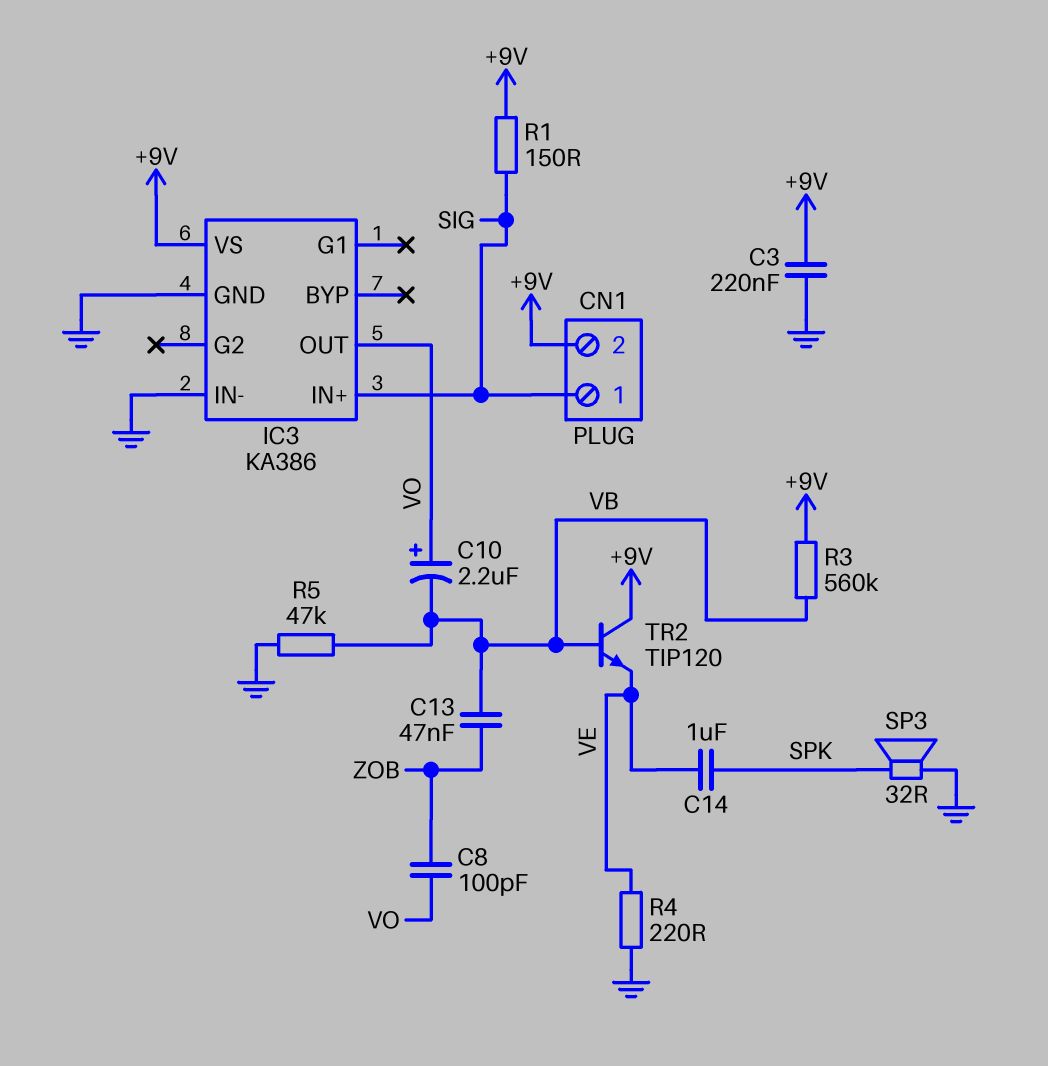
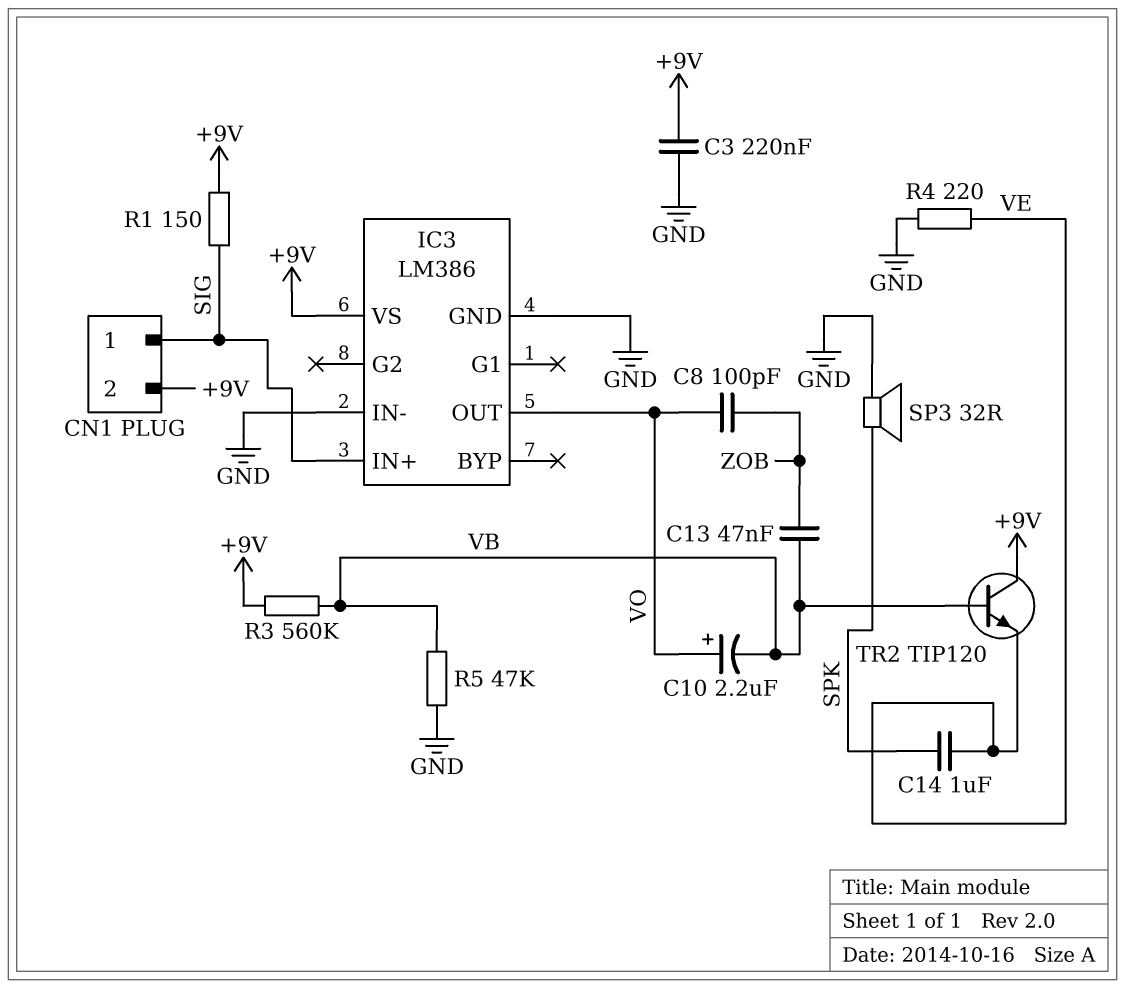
IC3: KA386 -> LM386

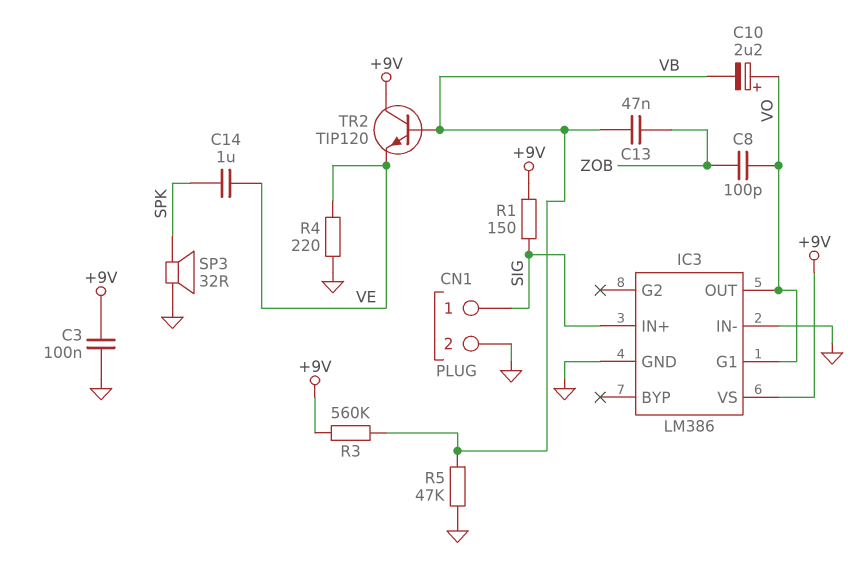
C3: 220nF (+9V, GND) -> 100nF (+9V, GND)
CN1 pin 2: +9V -> GND
IC3 pin G1: none -> VO

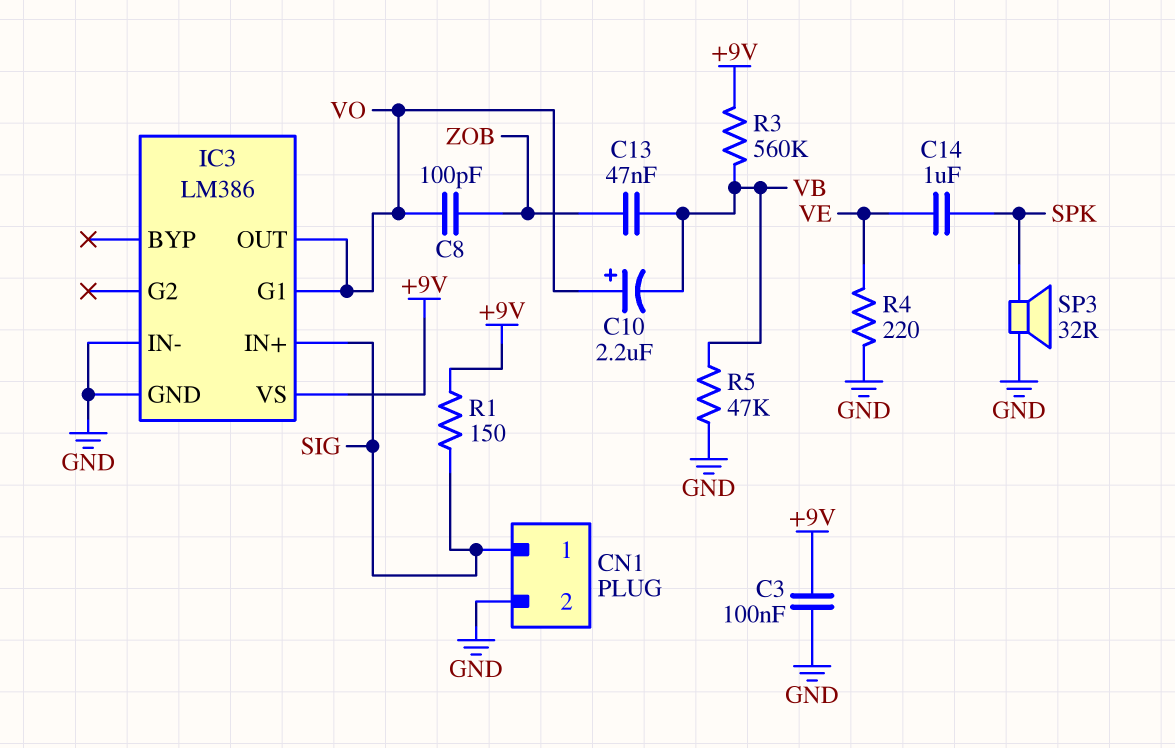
TR2: NPN TIP120 (B VB, C +9V, E VE) -> none

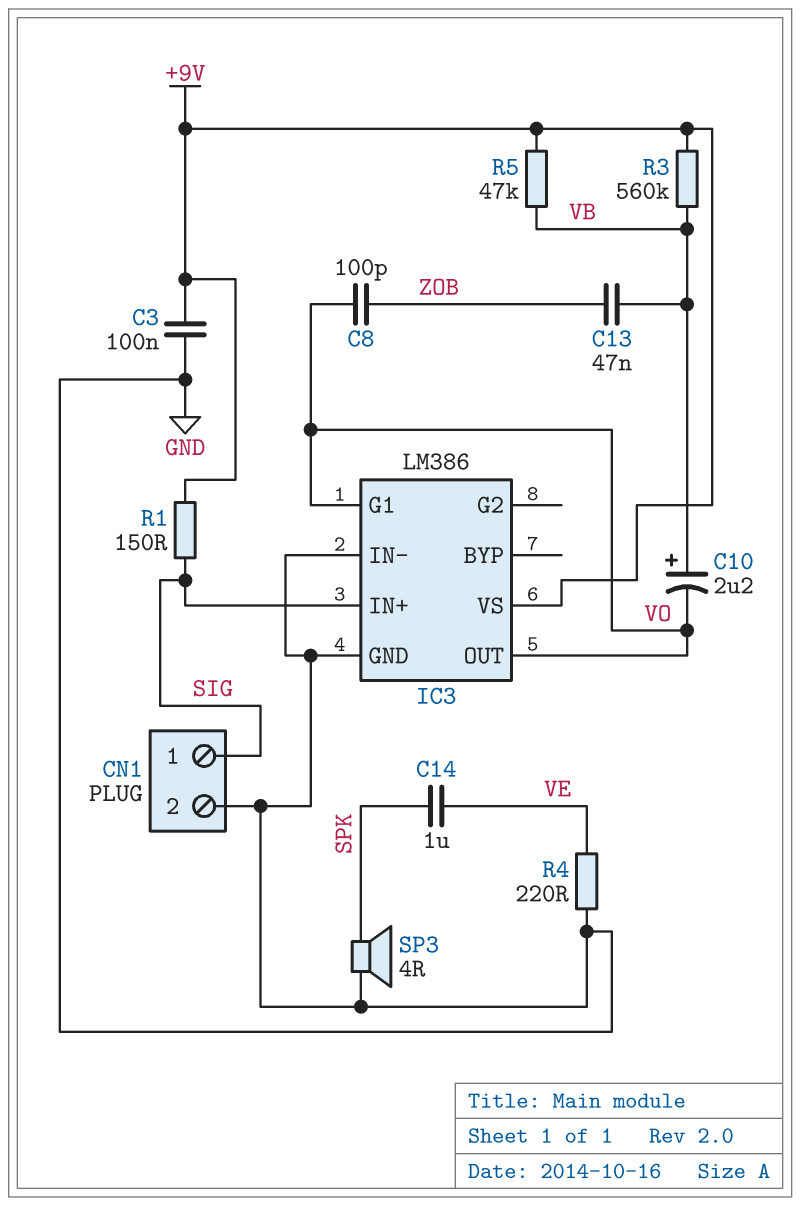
C10: 2.2uF (plus VO, minus VB) -> 2.2uF (plus VB, minus VO)
R5: 47k (GND, VB) -> 47k (+9V, VB)
SP3: speaker 32R (GND, SPK) -> speaker 4R (GND, SPK)

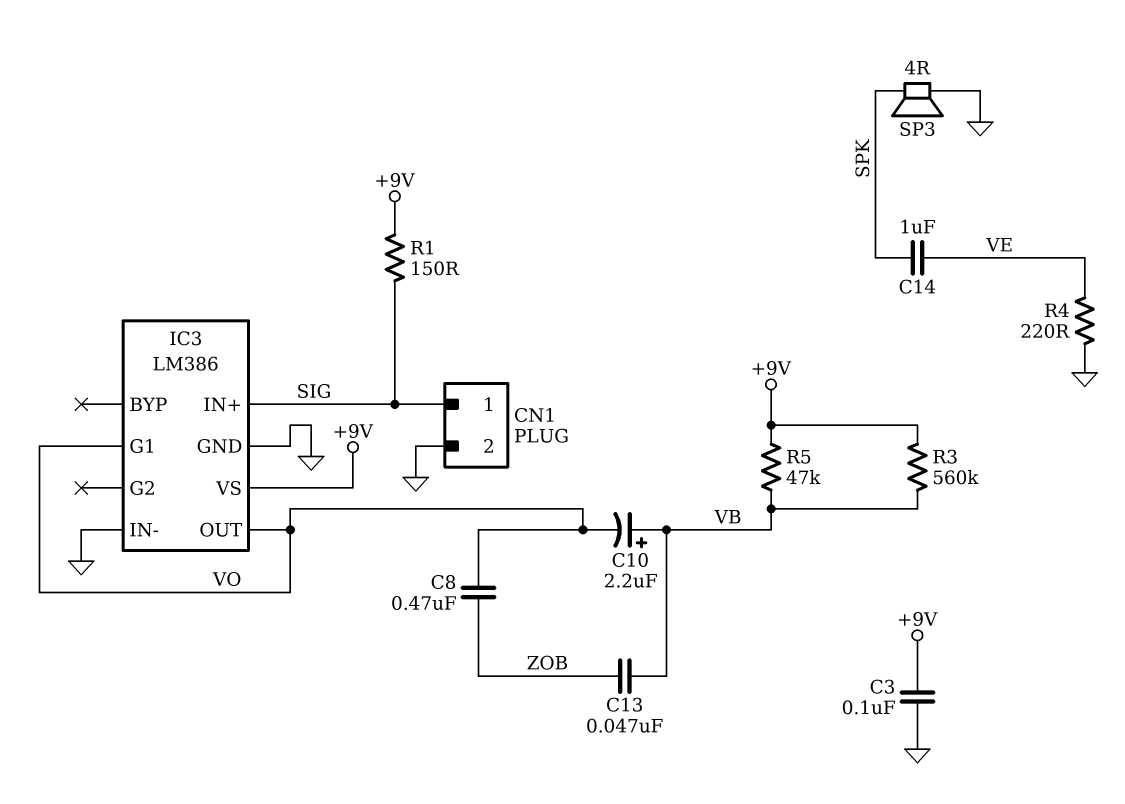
C8: 100pF (VO, ZOB) -> 470nF (VO, ZOB)

